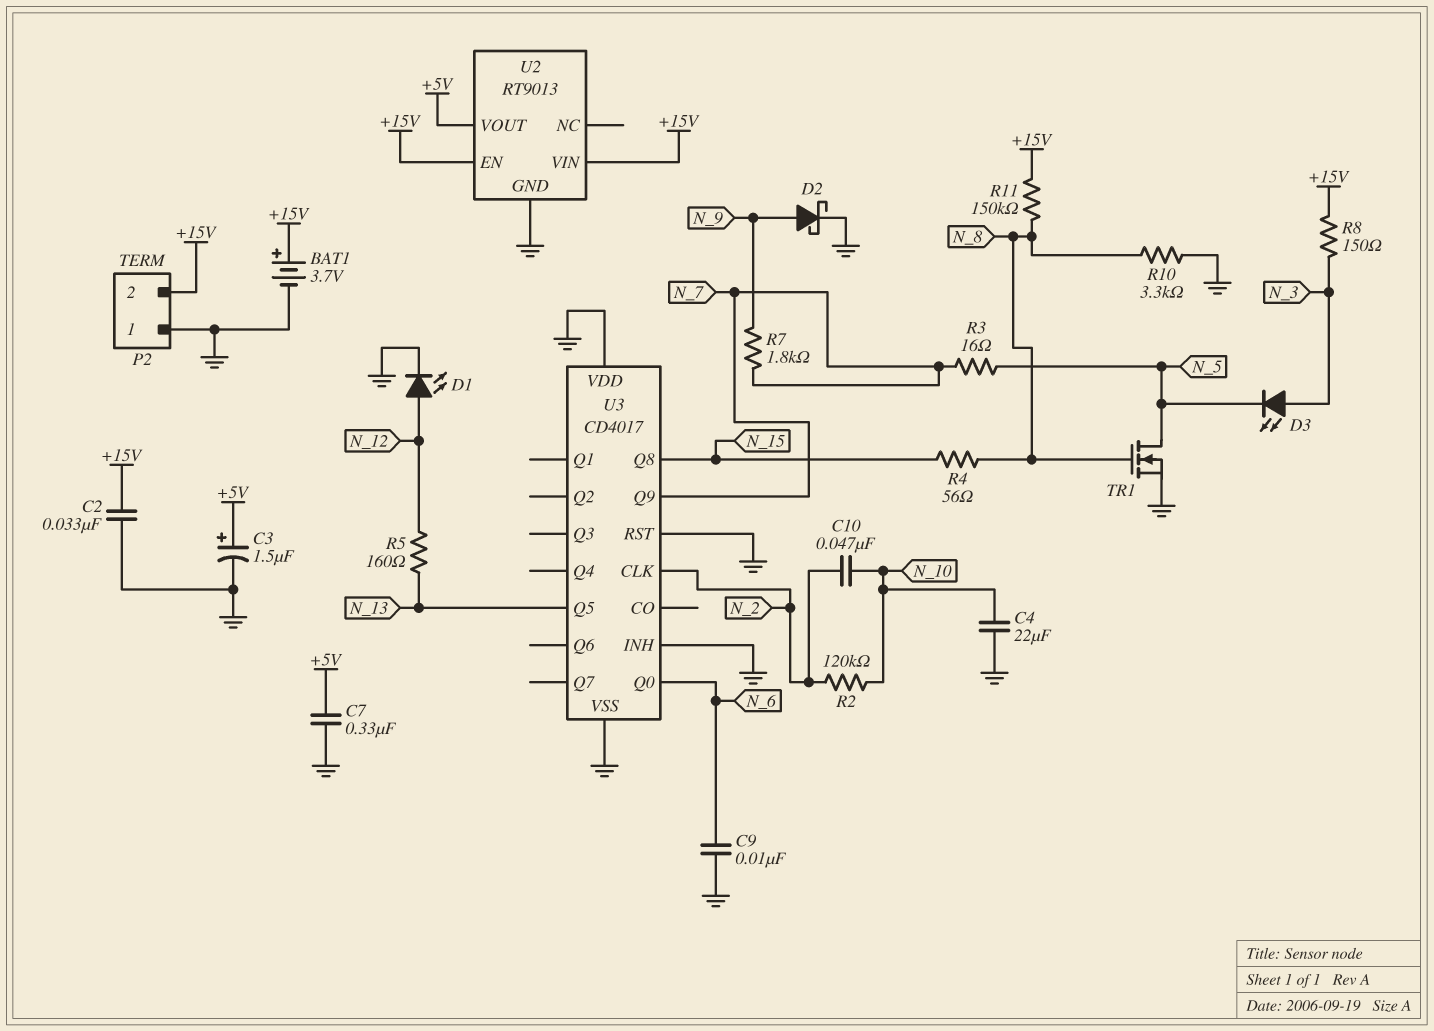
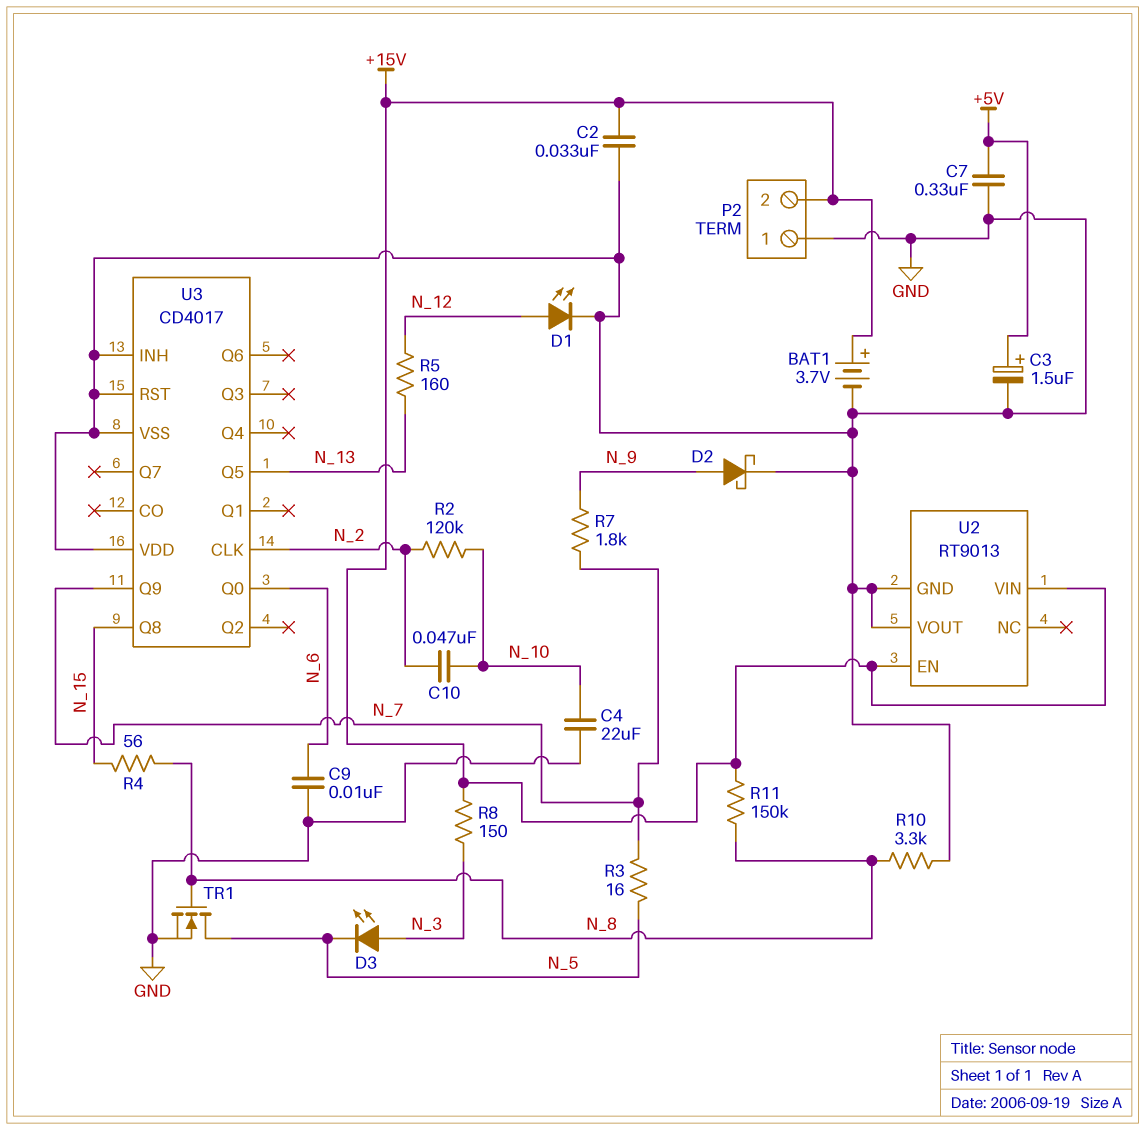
U2 pin VOUT: +5V -> GND

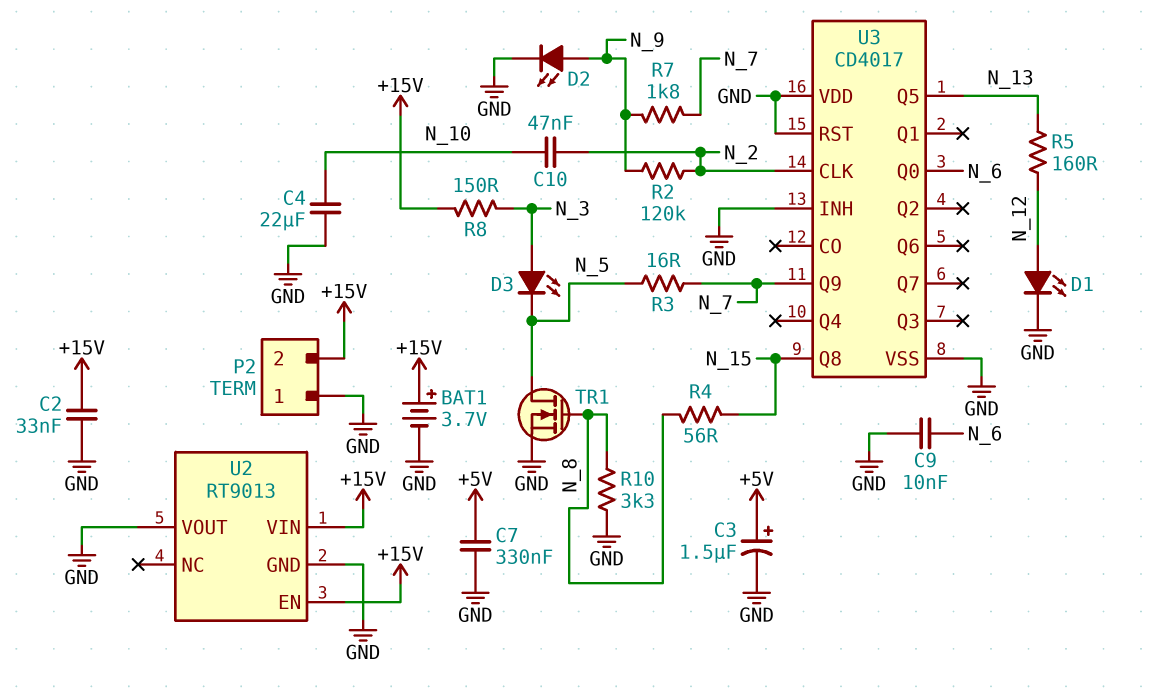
D2: schottky (A N_9, K GND) -> LED (A N_9, K GND)
R2: 120k (N_2, N_10) -> 120k (N_2, N_9)
R11: 150k (+15V, N_8) -> none

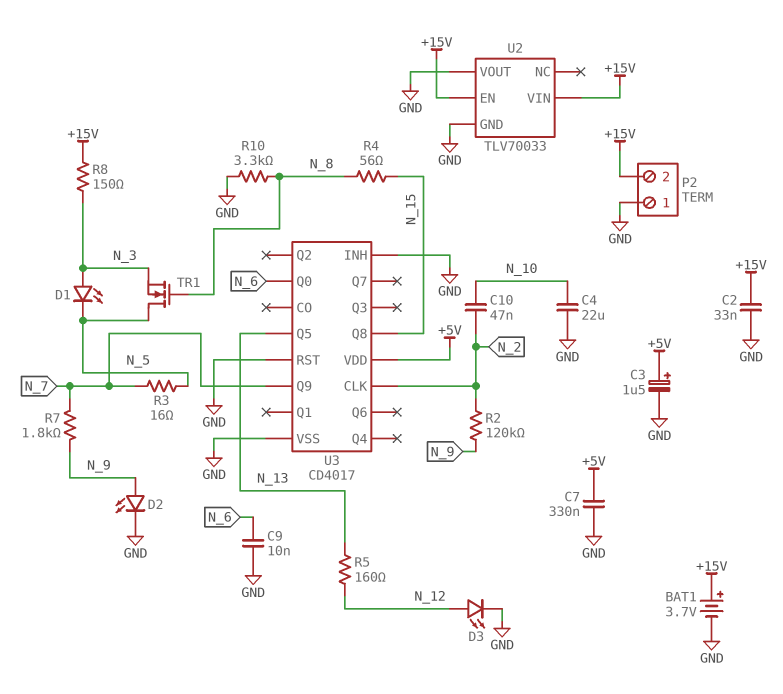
D1: LED (A N_12, K GND) -> LED (A N_3, K N_5)
D3: LED (A N_3, K N_5) -> LED (A N_12, K GND)
TR1: NMOS (G N_8, D N_5, S GND) -> NMOS (G N_8, D N_5, S N_3)
U2: RT9013 -> TLV70033
U3 pin VDD: GND -> +5V

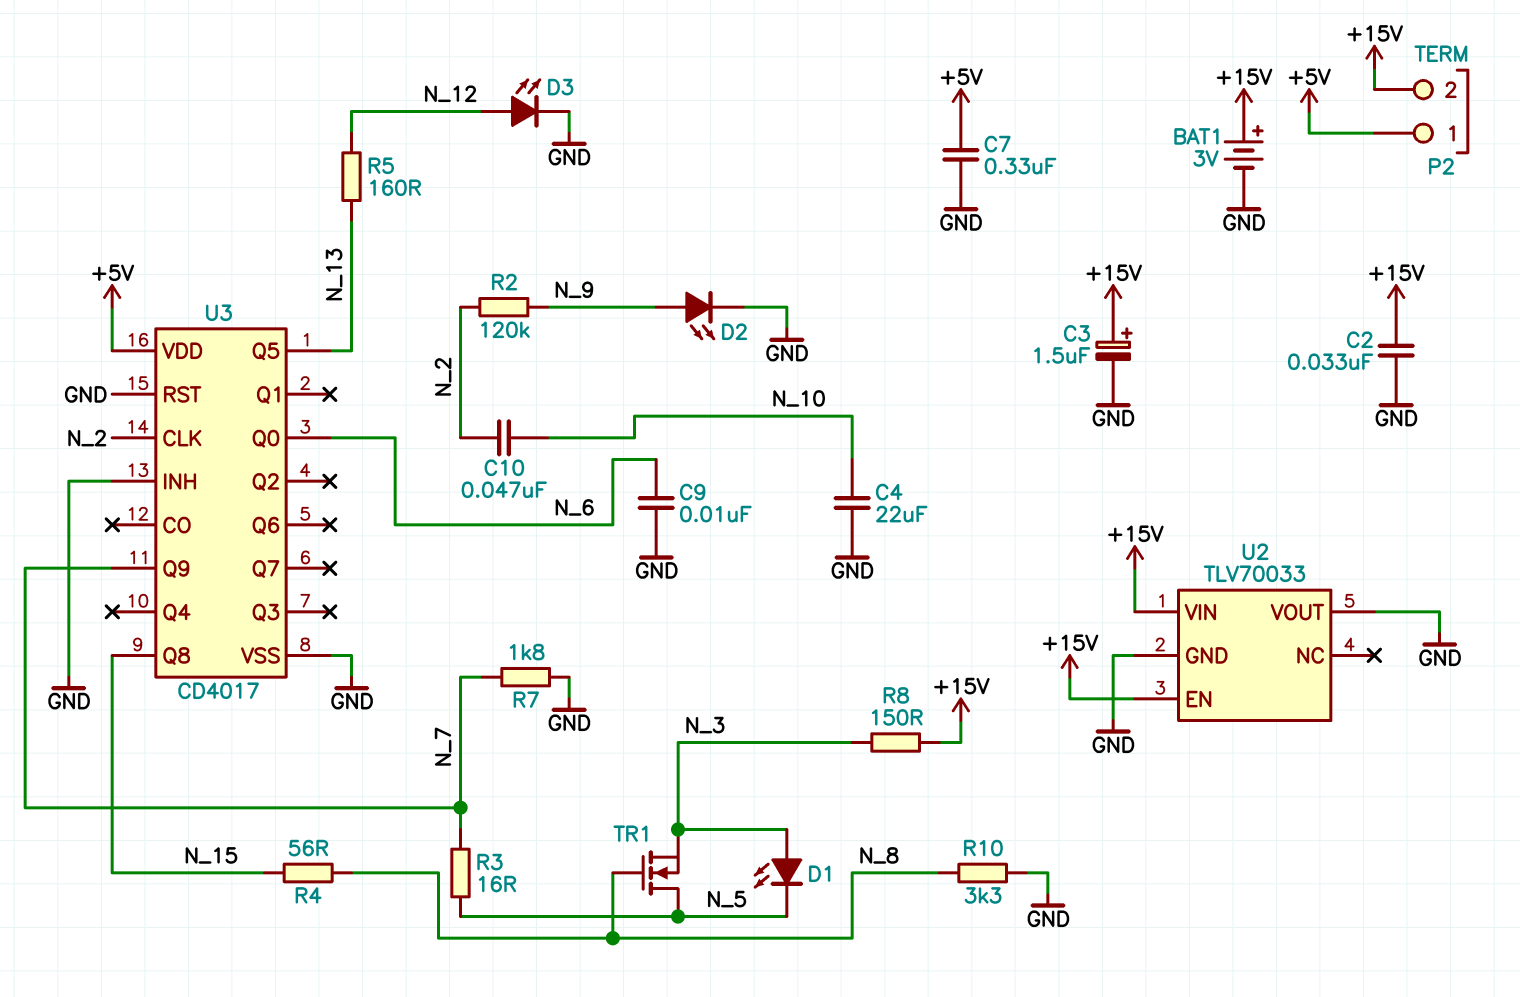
BAT1: 3.7V (plus +15V, minus GND) -> 3V (plus +15V, minus GND)
C3: 1.5uF (plus +5V, minus GND) -> 1.5uF (plus +15V, minus GND)
P2 pin 1: GND -> +5V
R7: 1.8k (N_7, N_9) -> 1.8k (GND, N_7)

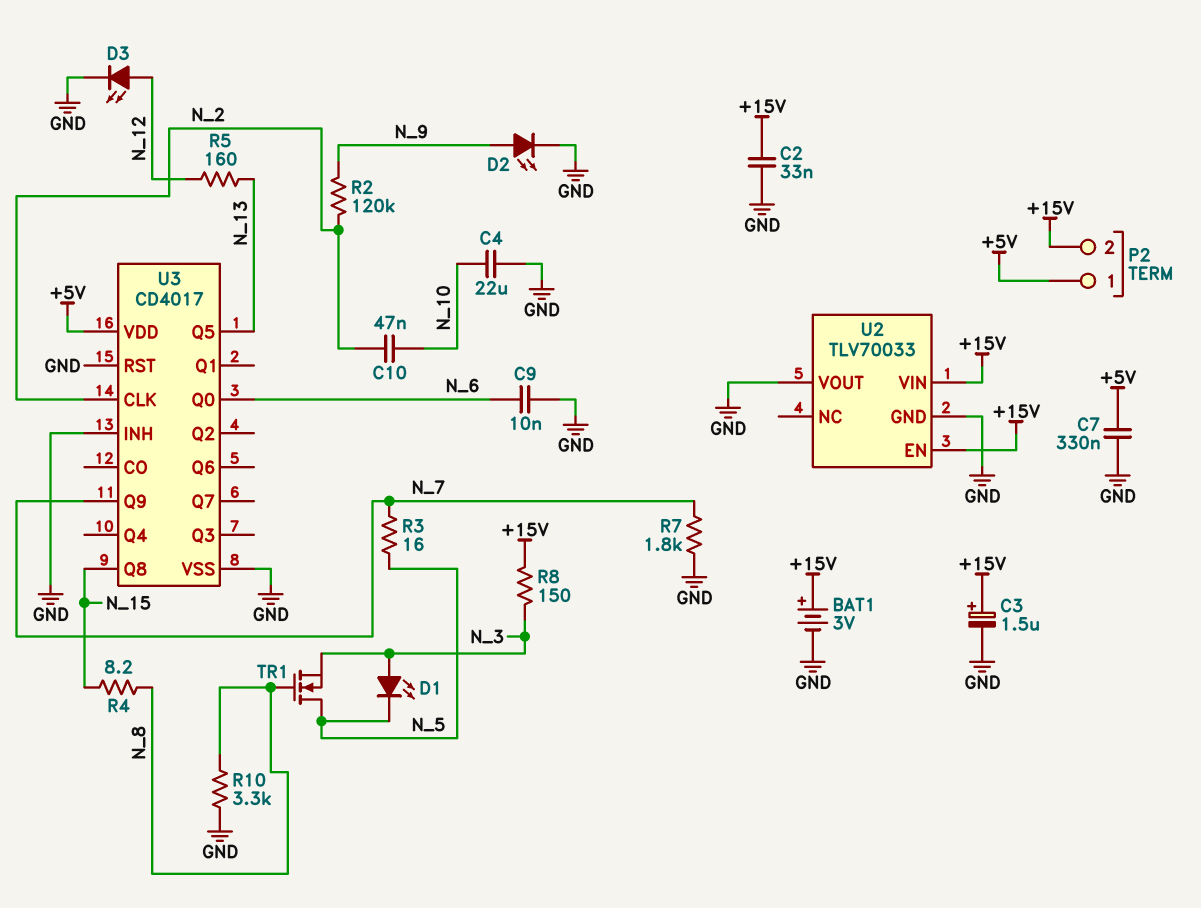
R4: 56 (N_8, N_15) -> 8.2 (N_8, N_15)

